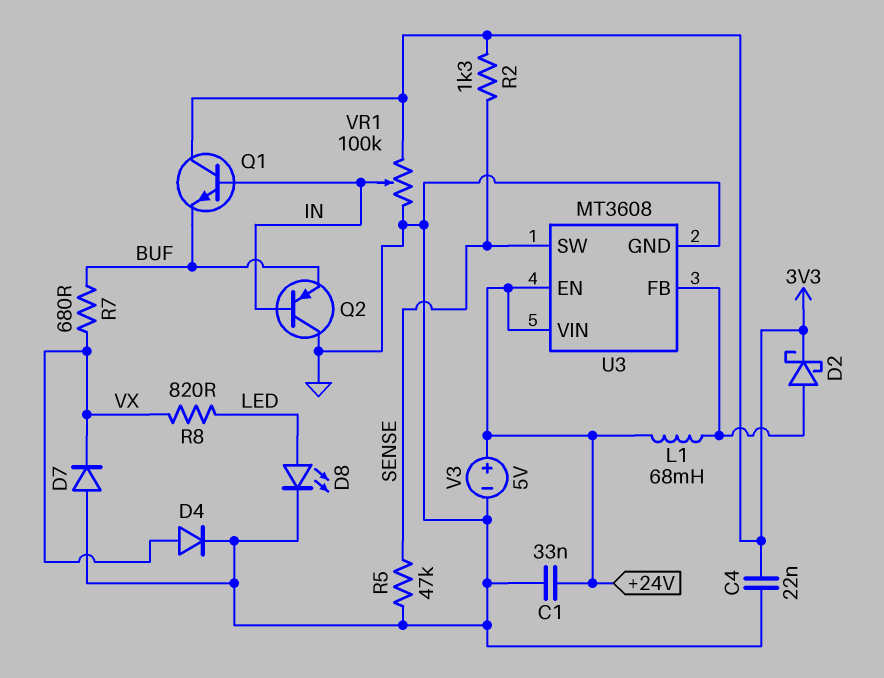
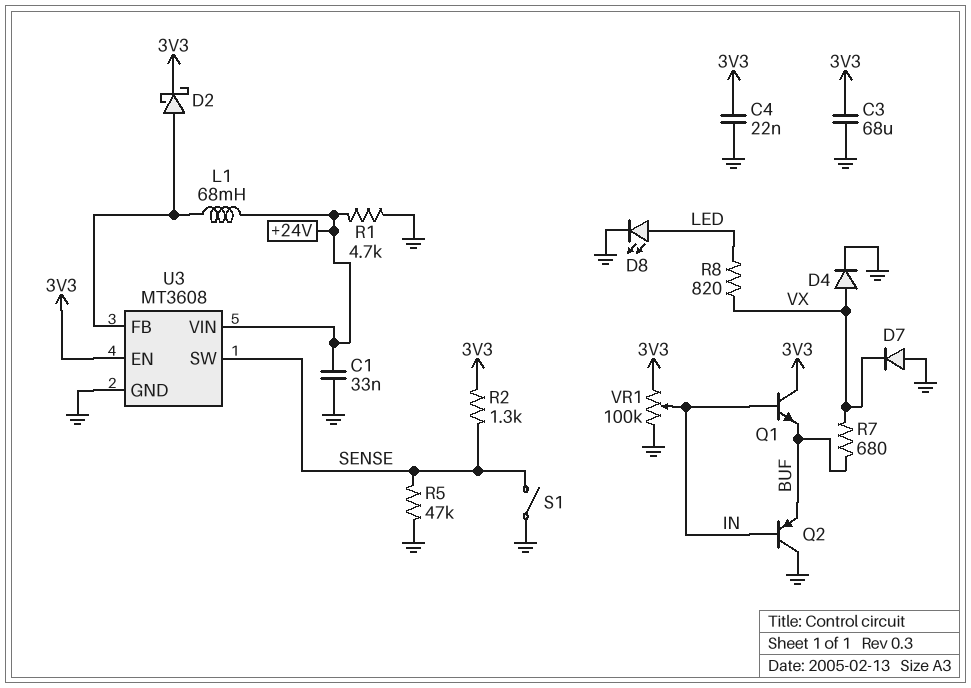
C3: none -> 68uF (3V3, GND)
R1: none -> 4.7k (+24V, GND)
S1: none -> switch (GND, SENSE)
U3 pin EN: +24V -> 3V3
V3: 5V (plus +24V, minus GND) -> none

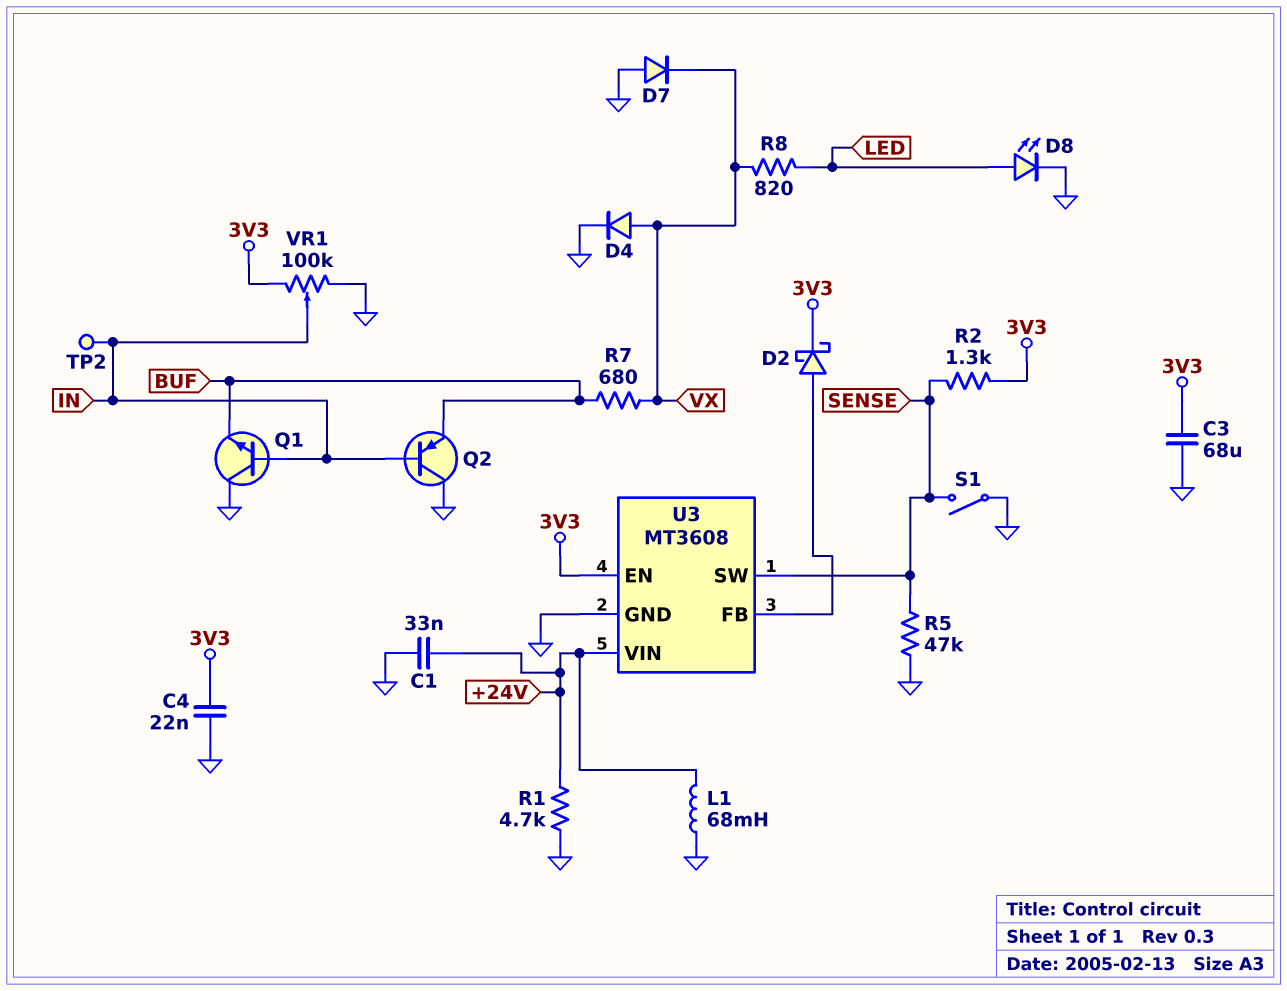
L1: 68mH (+24V, U3/FB) -> 68mH (+24V, GND)
Q1: NPN (B IN, C 3V3, E BUF) -> NPN (B IN, C GND, E BUF)
TP2: none -> test point (IN)

